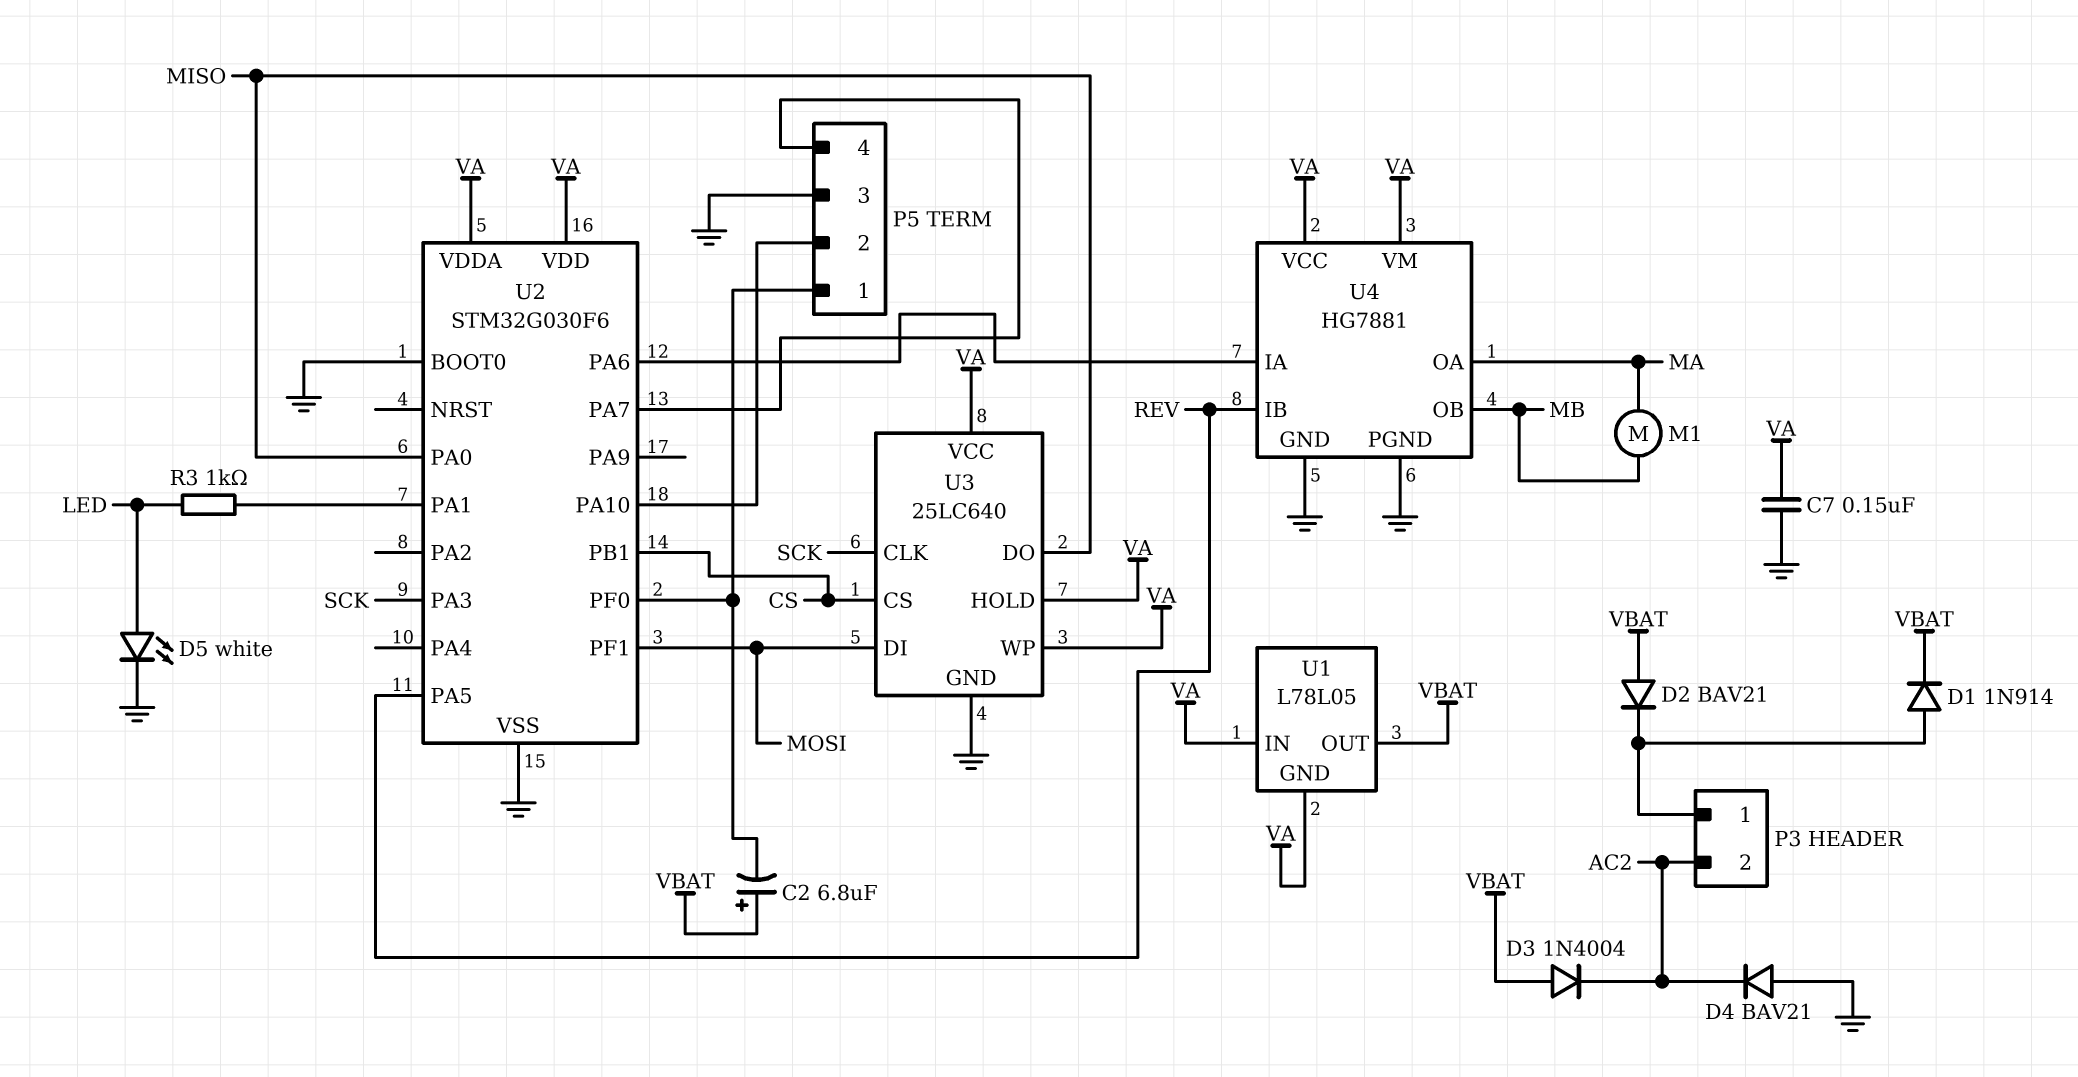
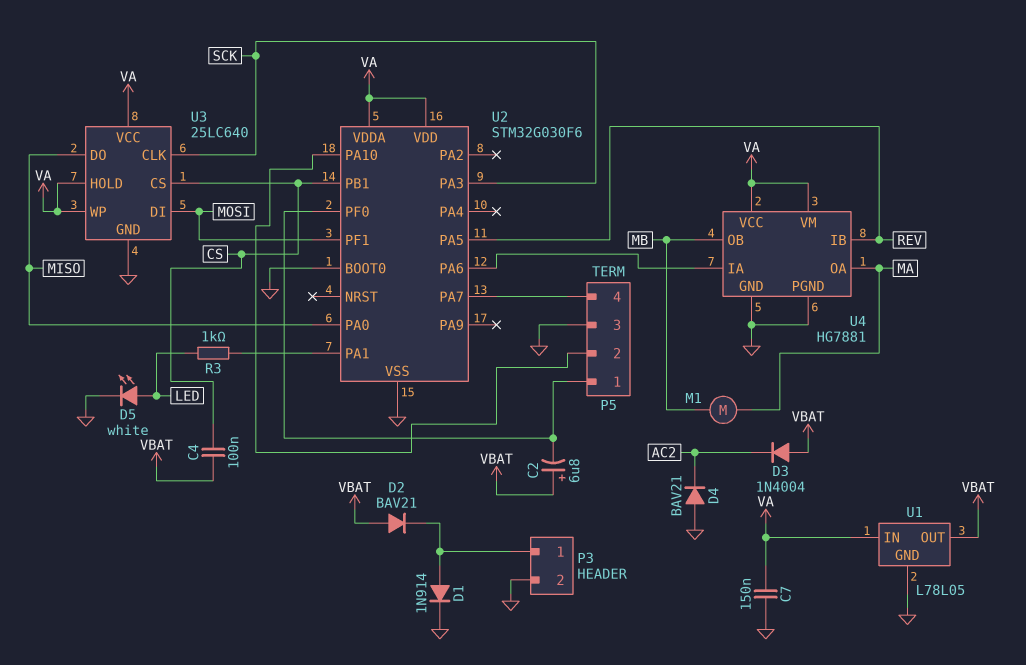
C4: none -> 100nF (CS, VBAT)
D1: diode 1N914 (A P3/1, K VBAT) -> diode 1N914 (A P3/1, K GND)
P3 pin 2: AC2 -> GND
U1 pin GND: VA -> GND

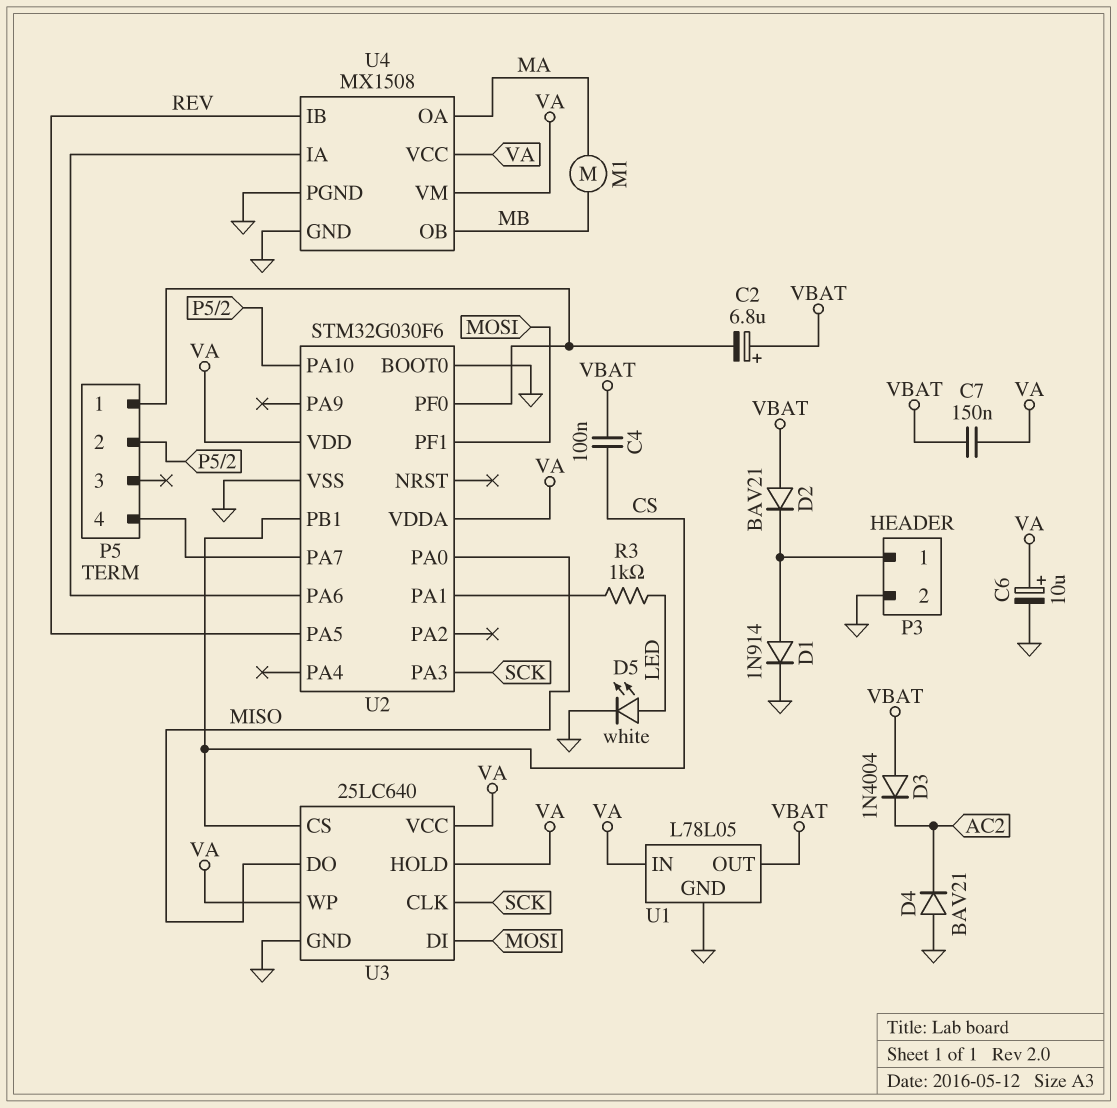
C6: none -> 10uF (plus VA, minus GND)
C7: 150nF (GND, VA) -> 150nF (VA, VBAT)
P5 pin 3: GND -> none
U4: HG7881 -> MX1508

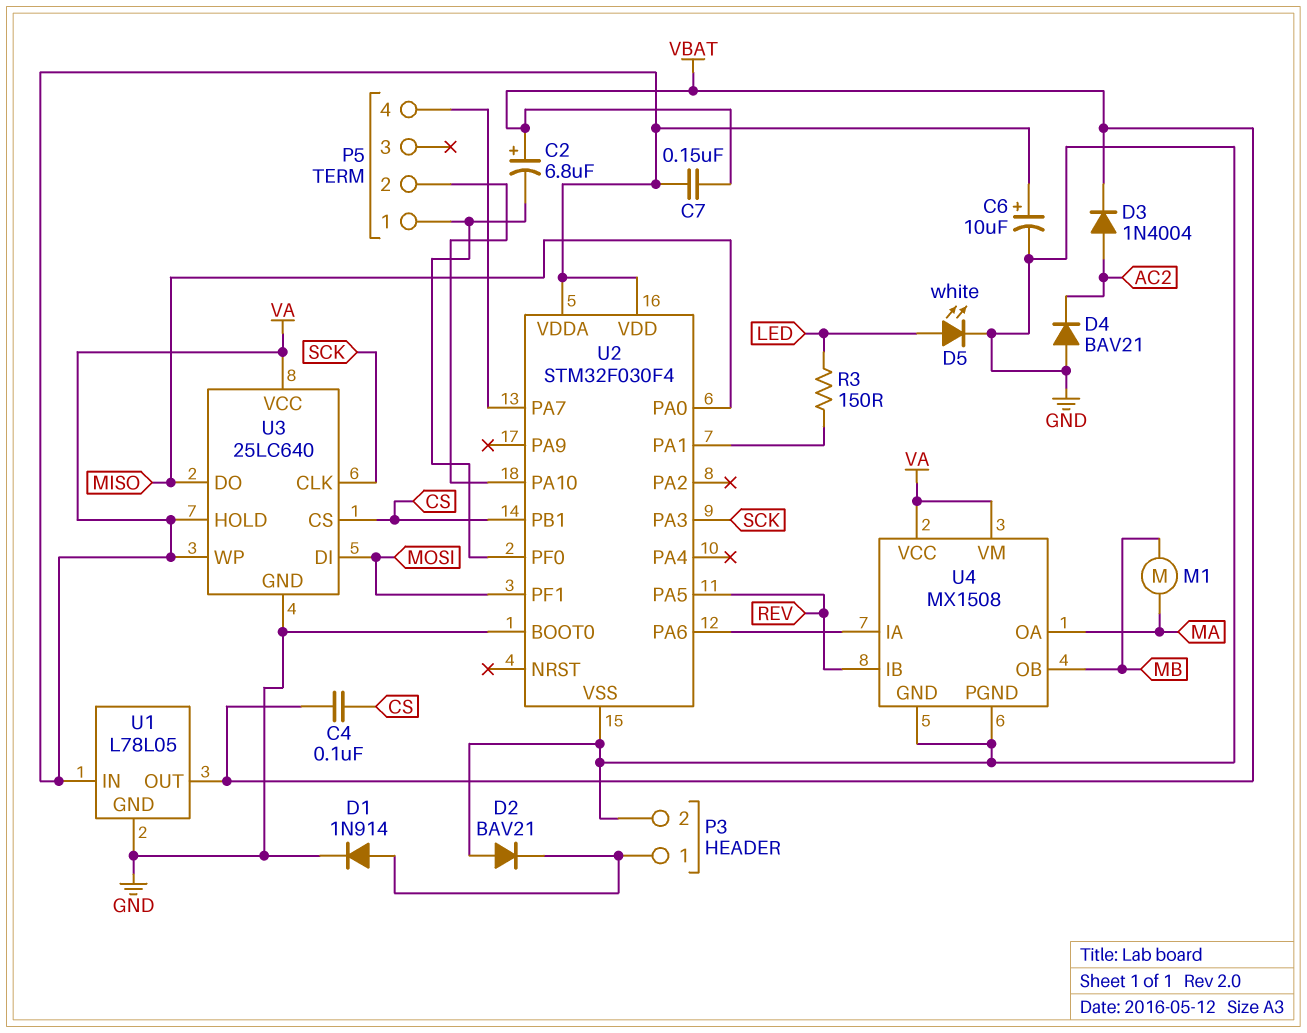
D2: diode BAV21 (A VBAT, K P3/1) -> diode BAV21 (A GND, K P3/1)
D3: diode 1N4004 (A VBAT, K AC2) -> diode 1N4004 (A AC2, K VBAT)
R3: 1k (LED, U2/PA1) -> 150 (LED, U2/PA1)
U2: STM32G030F6 -> STM32F030F4

